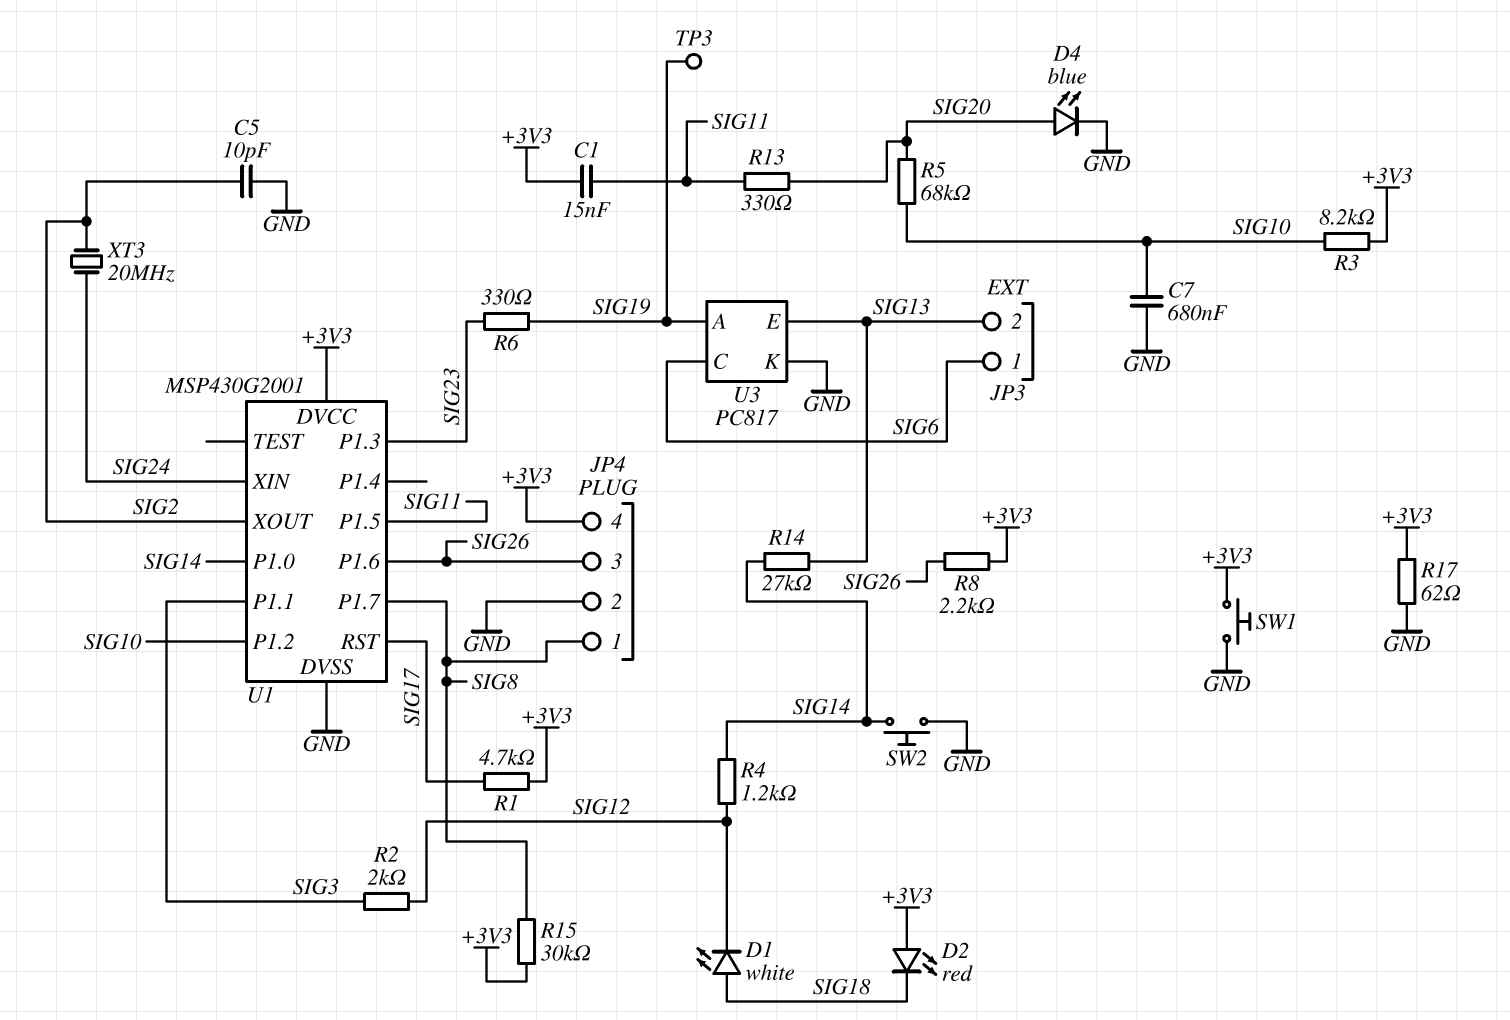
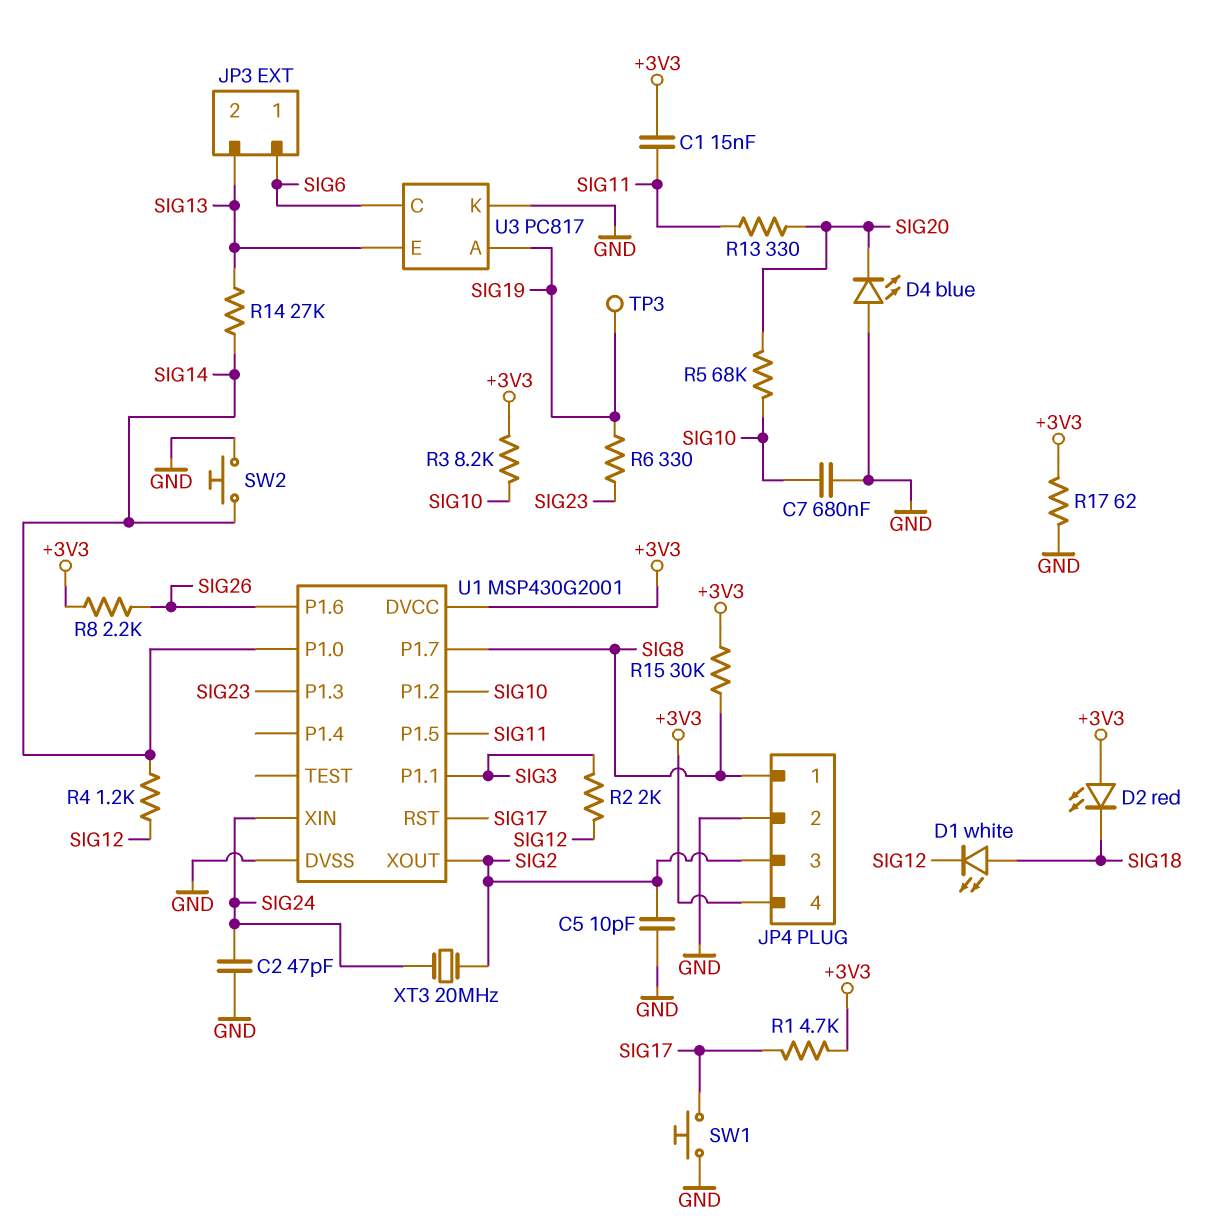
C2: none -> 47pF (GND, SIG24)
D4: LED blue (A SIG20, K GND) -> LED blue (A GND, K SIG20)
JP4 pin 3: SIG26 -> SIG2
SW1: button (+3V3, GND) -> button (GND, SIG17)

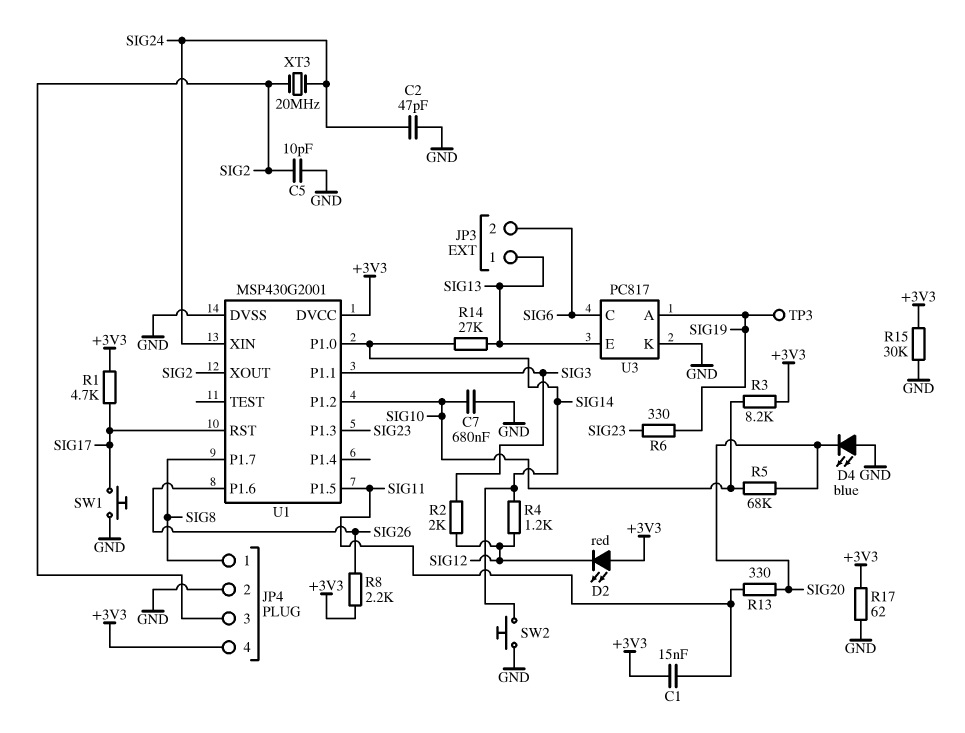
D1: LED white (A SIG18, K SIG12) -> none
D2: LED red (A +3V3, K SIG18) -> LED red (A +3V3, K SIG12)
JP3 pin 1: SIG6 -> SIG13
JP3 pin 2: SIG13 -> SIG6
R15: 30k (+3V3, SIG8) -> 30k (+3V3, GND)

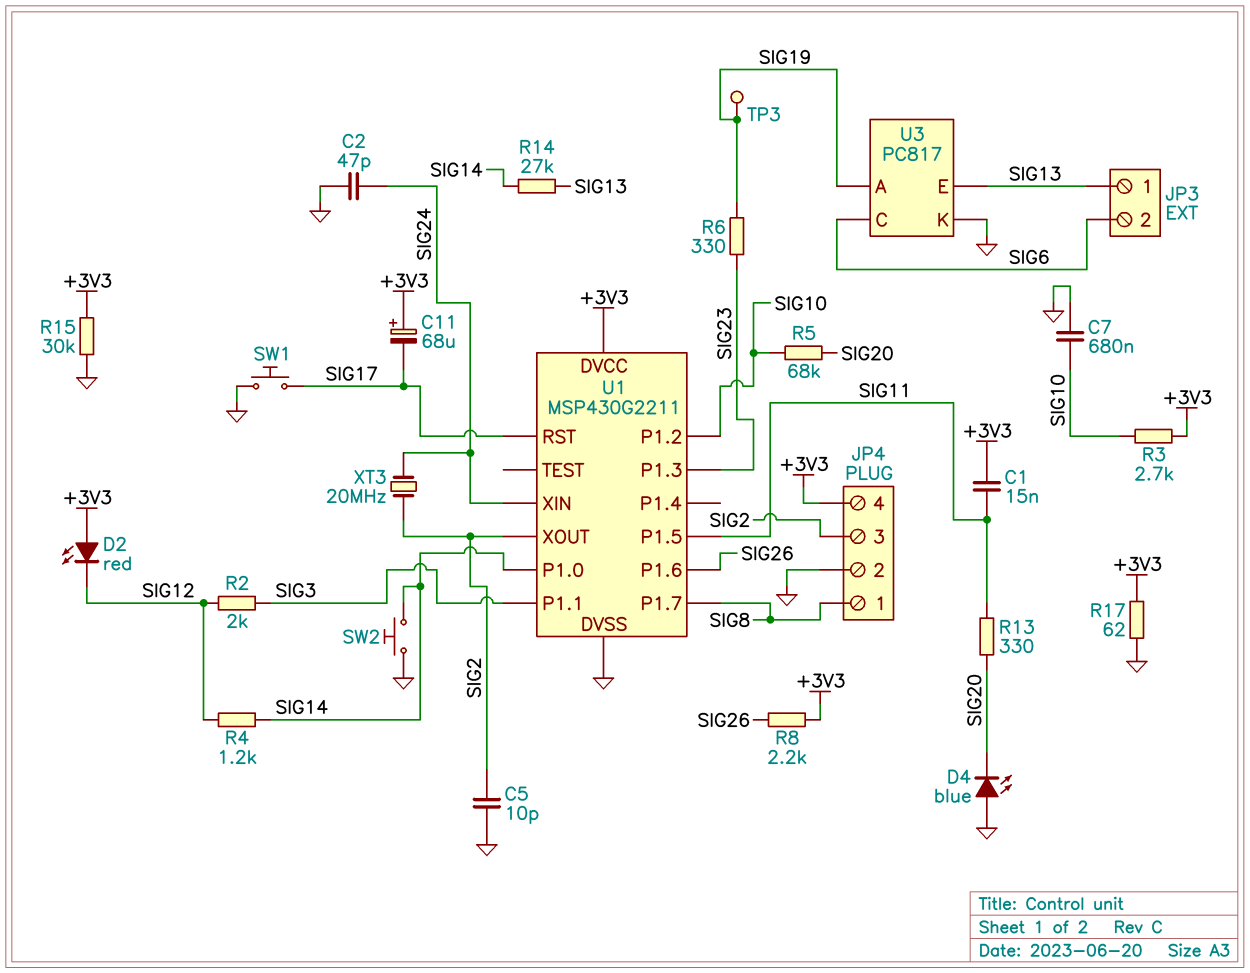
C11: none -> 68uF (plus +3V3, minus SIG17)
R1: 4.7k (+3V3, SIG17) -> none
R3: 8.2k (+3V3, SIG10) -> 2.7k (+3V3, SIG10)
U1: MSP430G2001 -> MSP430G2211

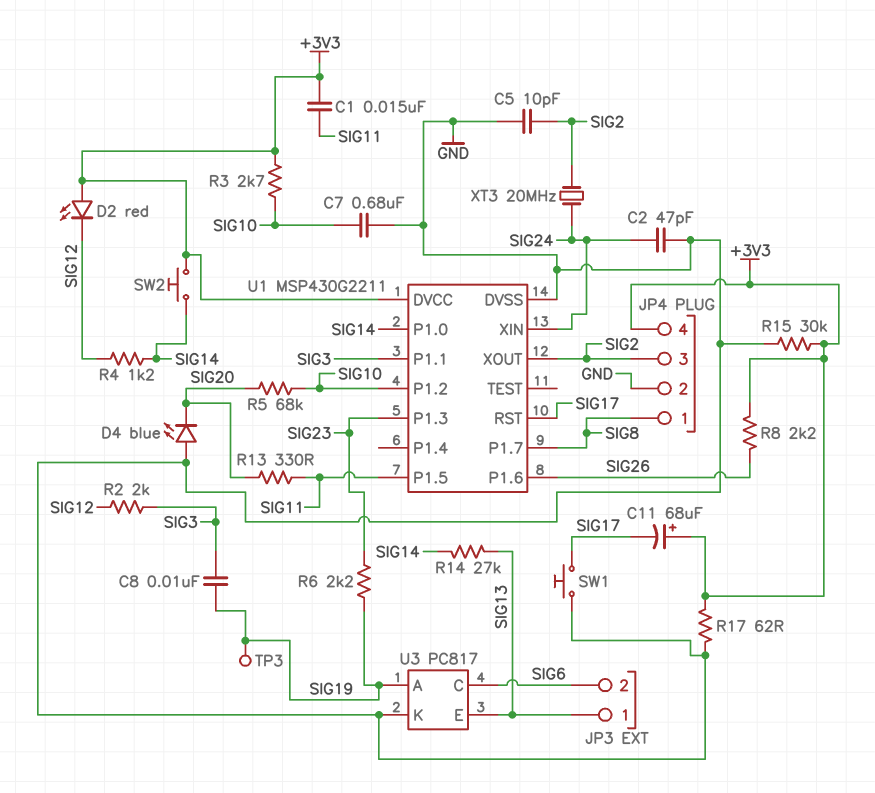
C8: none -> 10nF (SIG3, SIG19)
R6: 330 (SIG19, SIG23) -> 2.2k (SIG19, SIG23)
SW2: button (GND, SIG14) -> button (+3V3, SIG14)

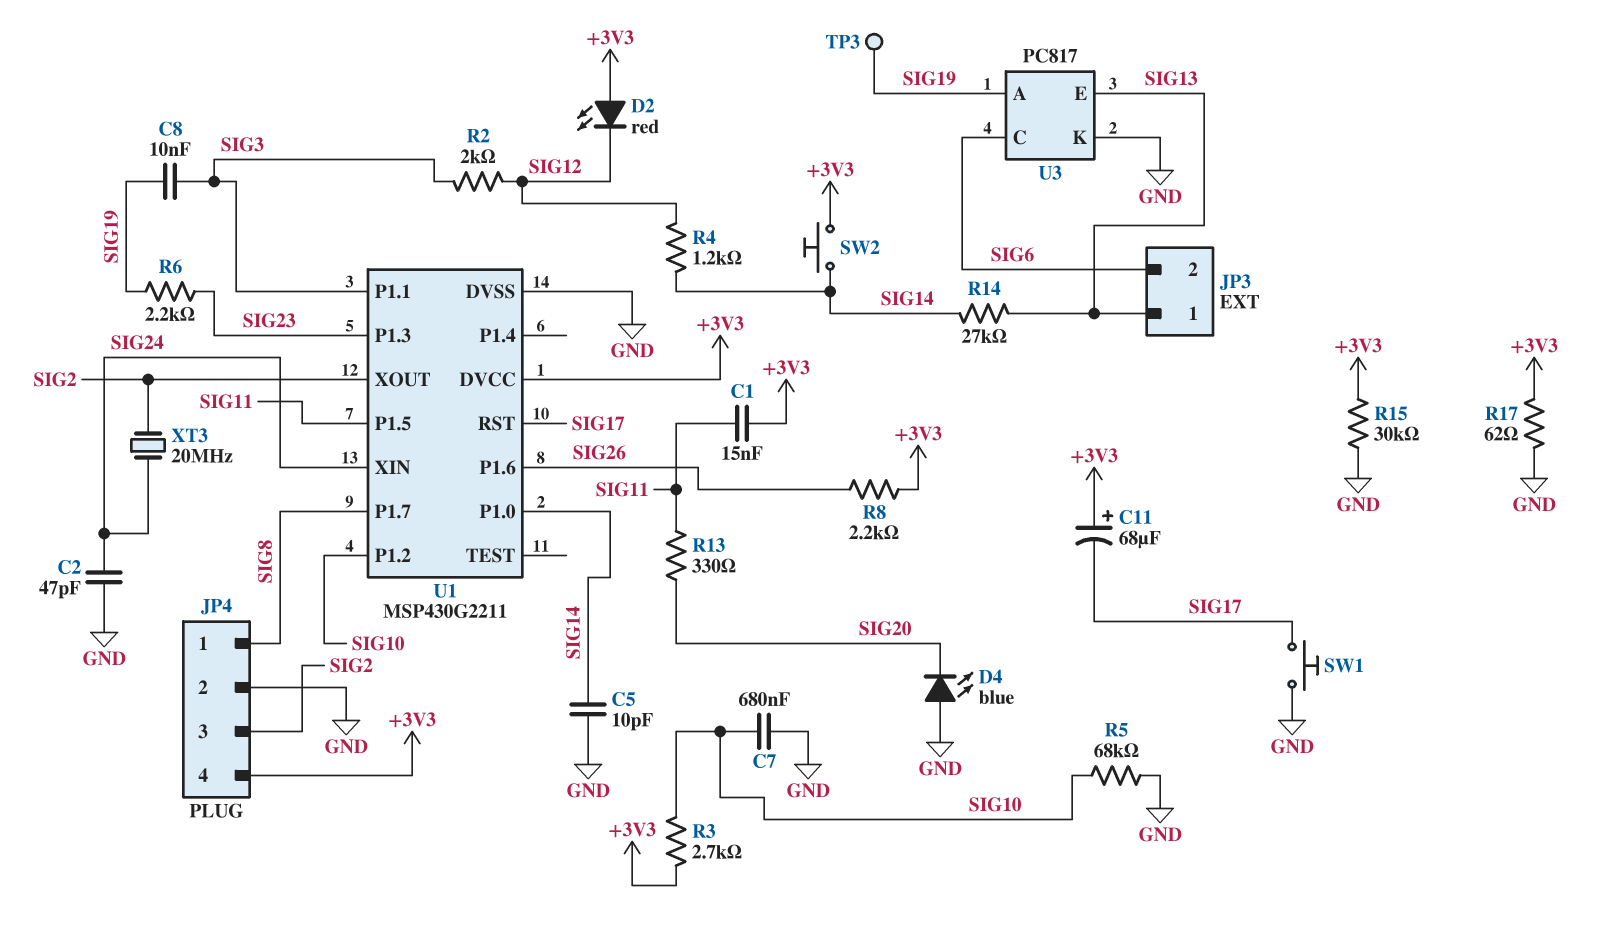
C5: 10pF (GND, SIG2) -> 10pF (GND, SIG14)
R5: 68k (SIG10, SIG20) -> 68k (GND, SIG10)

